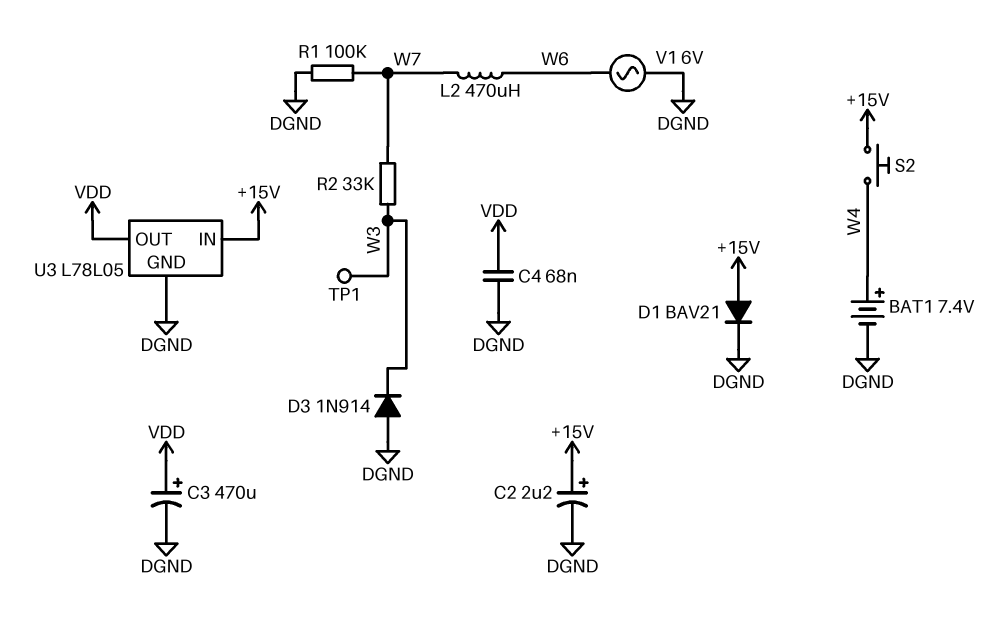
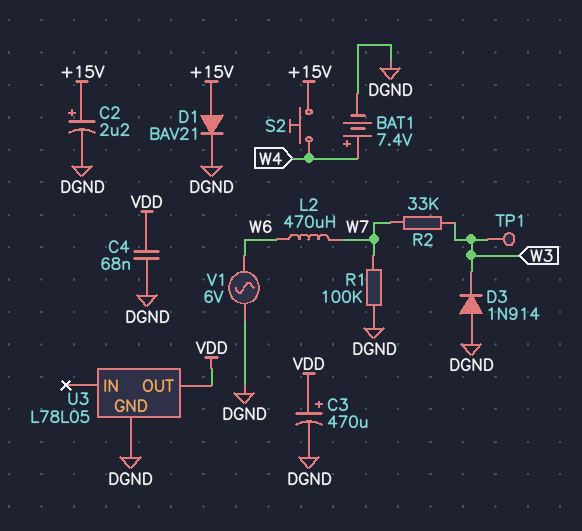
U3 pin IN: +15V -> none

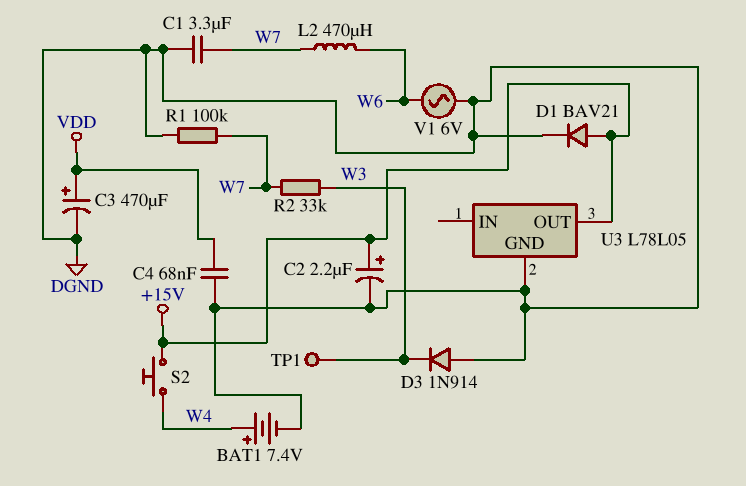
C1: none -> 3.3uF (DGND, W7)
U3 pin OUT: VDD -> +15V

